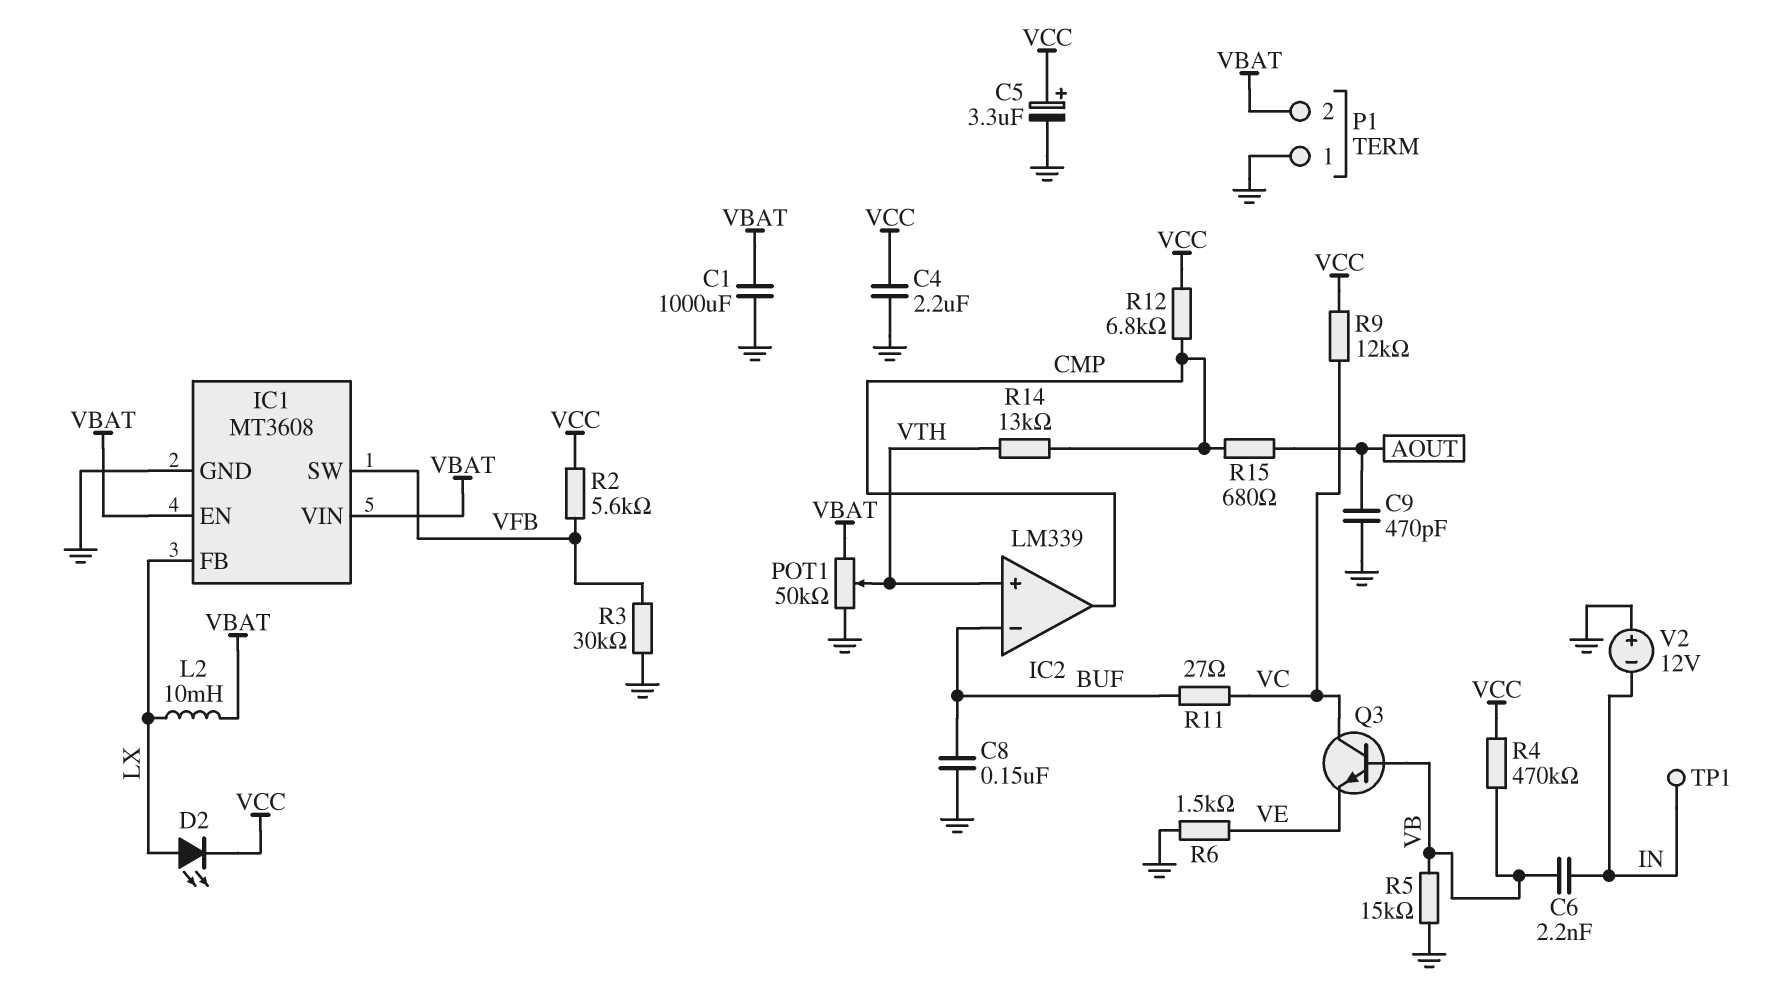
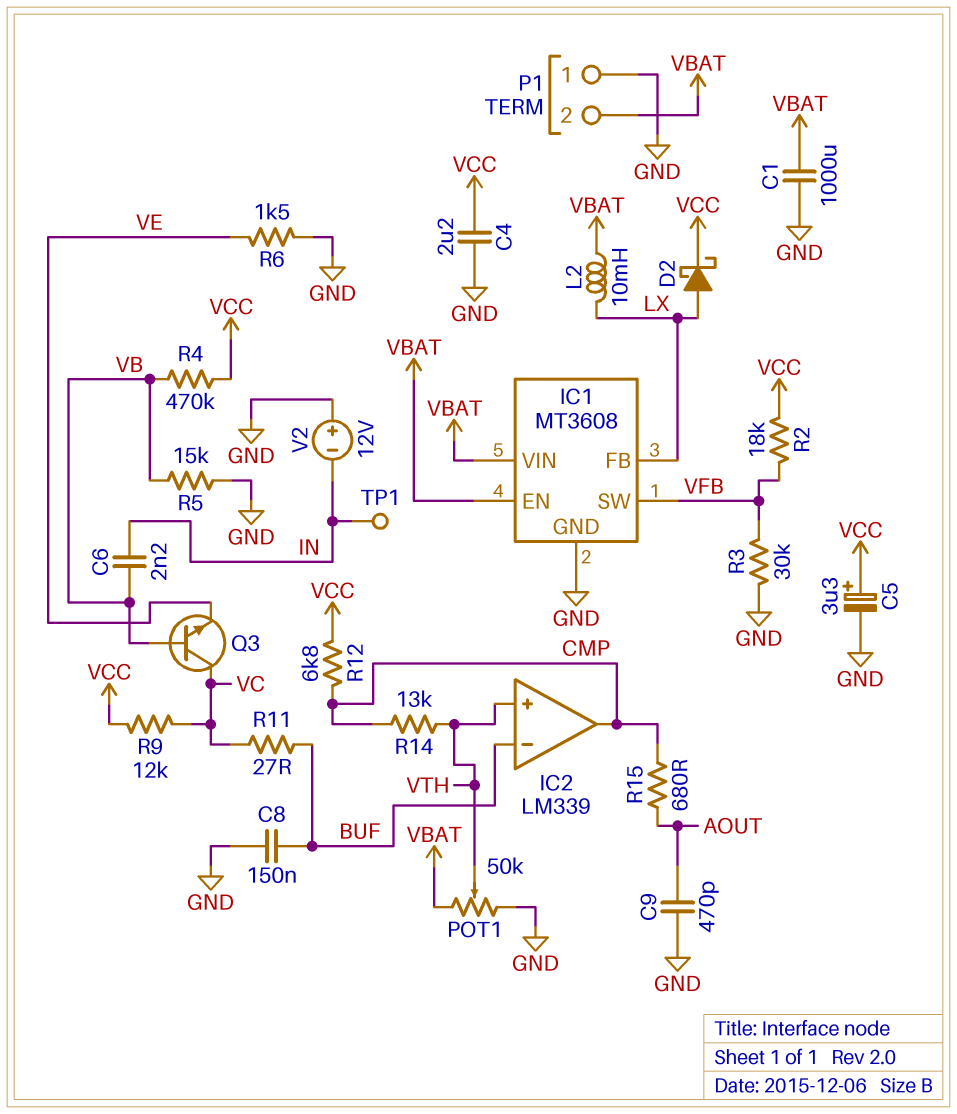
D2: LED (A LX, K VCC) -> schottky (A LX, K VCC)
R2: 5.6k (VCC, VFB) -> 18k (VCC, VFB)

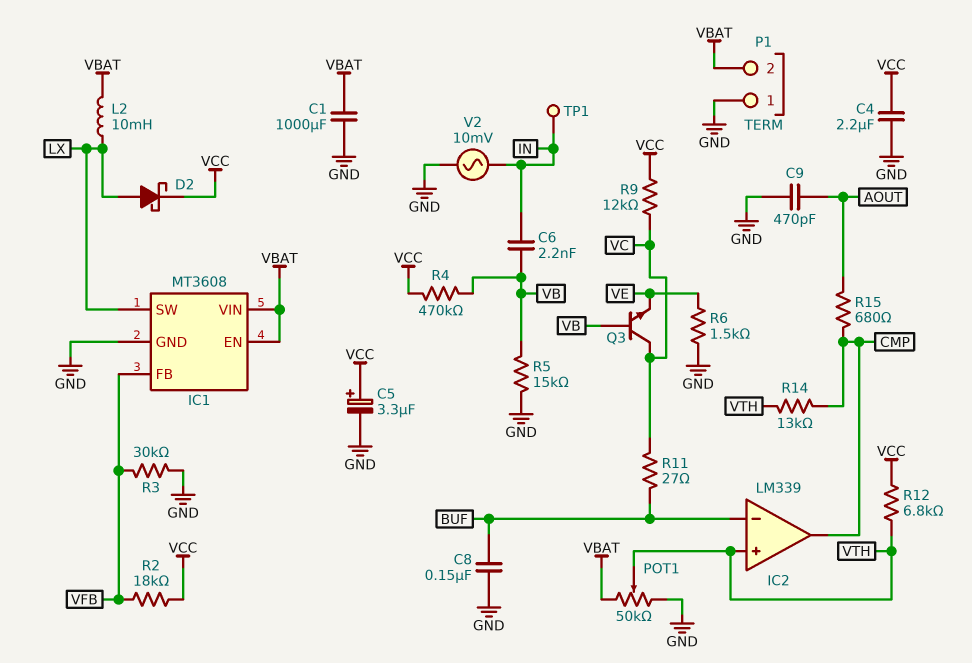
IC1 pin FB: LX -> VFB
IC1 pin SW: VFB -> LX
R12: 6.8k (CMP, VCC) -> 6.8k (VCC, VTH)
V2: 12V (plus GND, minus IN) -> AC 10mV (GND, IN)

